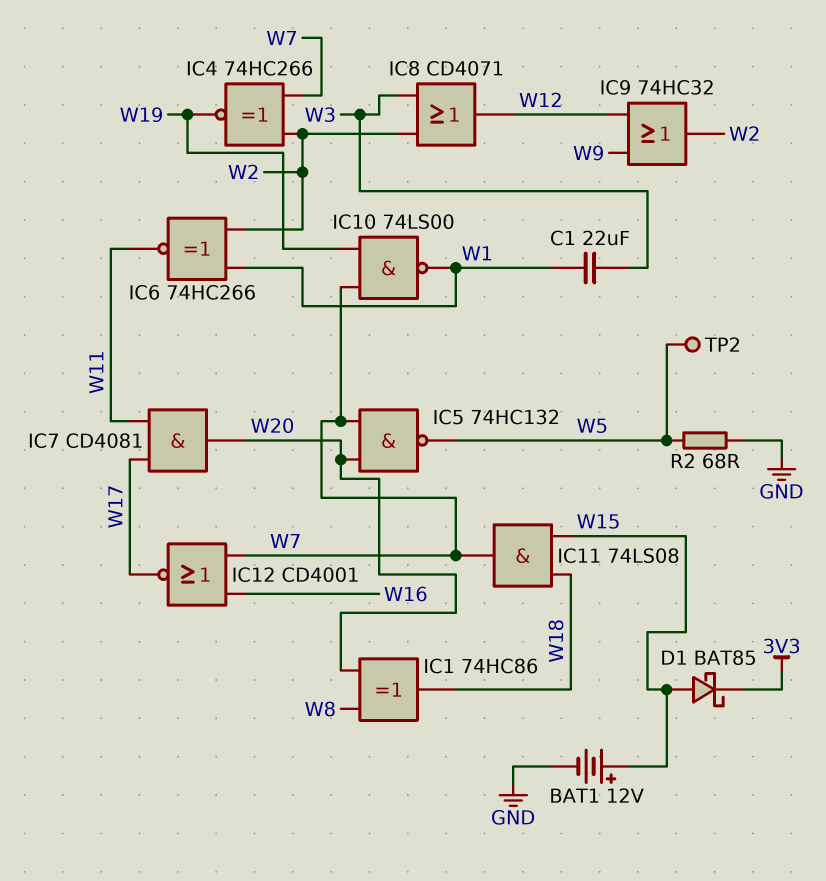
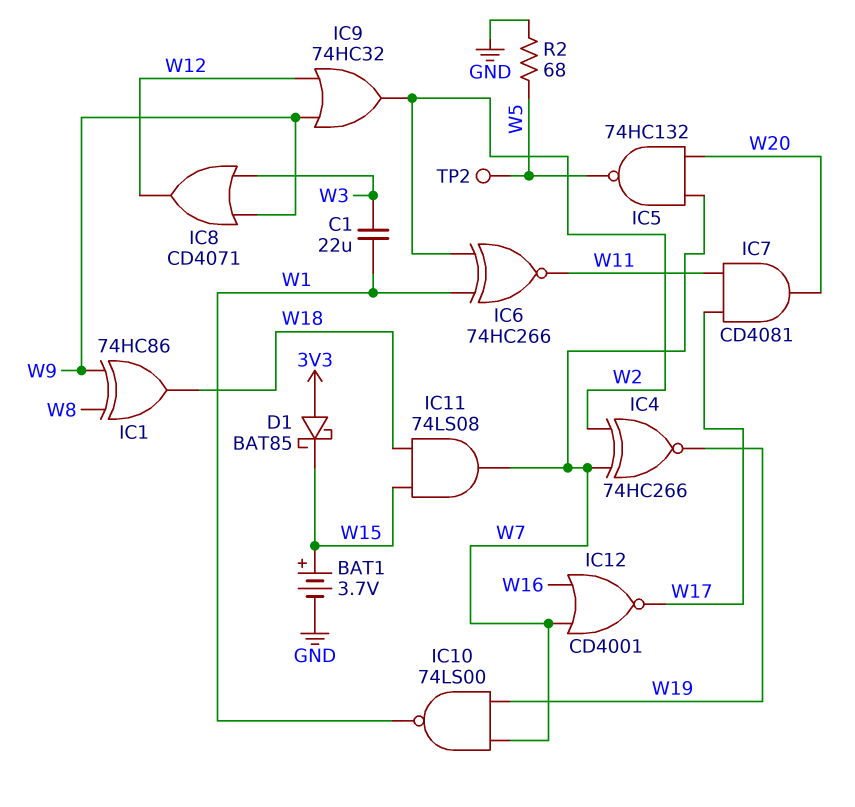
BAT1: 12V (plus W15, minus GND) -> 3.7V (plus W15, minus GND)
D1: schottky BAT85 (A W15, K 3V3) -> schottky BAT85 (A 3V3, K W15)
IC1: XOR 74HC86 (in W8, in W20, out W18) -> XOR 74HC86 (in W8, in W9, out W18)
IC8: OR CD4071 (in W2, in W3, out W12) -> OR CD4071 (in W3, in W9, out W12)

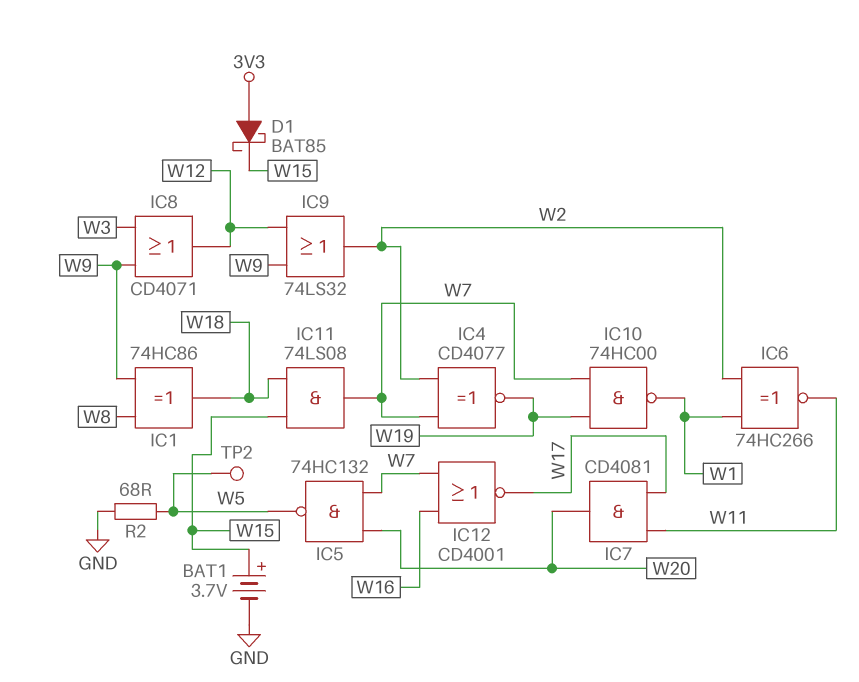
C1: 22uF (W1, W3) -> none
IC4: XNOR 74HC266 (in W2, in W7, out W19) -> XNOR CD4077 (in W2, in W7, out W19)
IC9: OR 74HC32 (in W9, in W12, out W2) -> OR 74LS32 (in W9, in W12, out W2)
IC10: NAND 74LS00 (in W7, in W19, out W1) -> NAND 74HC00 (in W7, in W19, out W1)

